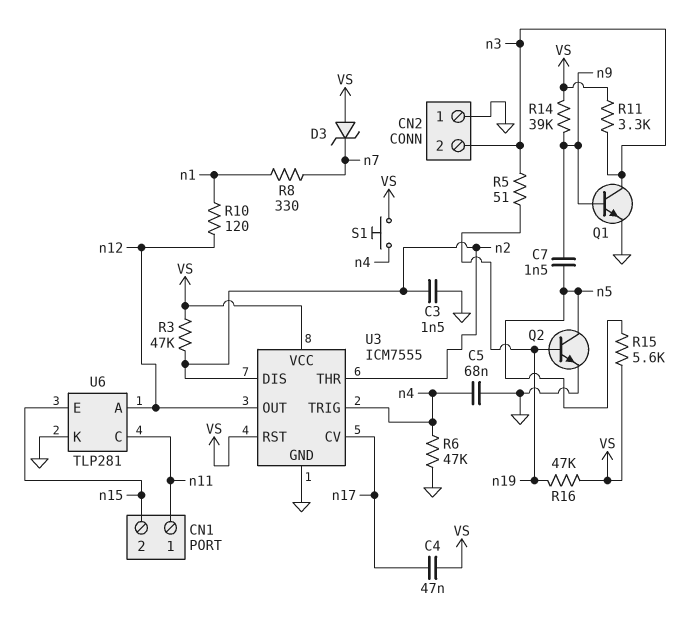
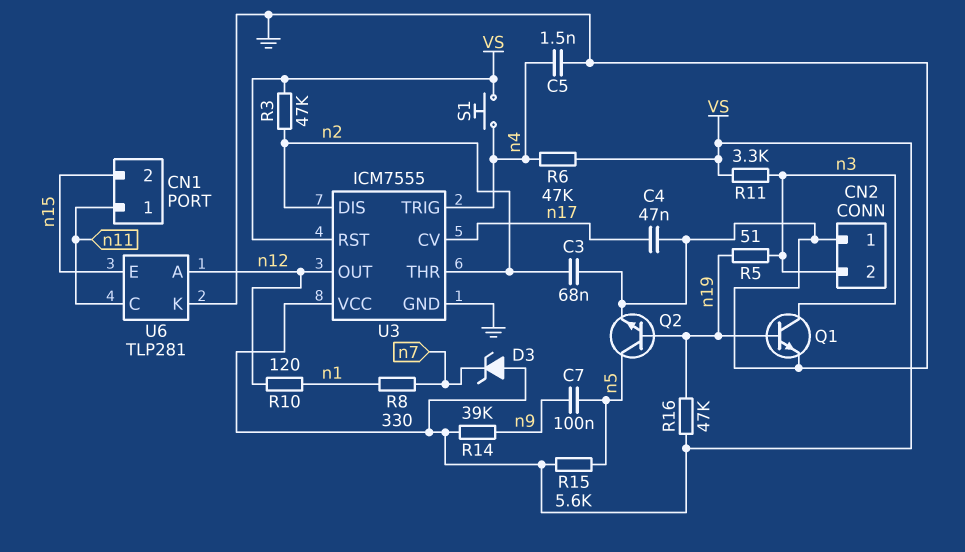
C3: 1.5nF (GND, n2) -> 68nF (GND, n2)
C4: 47nF (VS, n17) -> 47nF (GND, n17)
C5: 68nF (GND, n4) -> 1.5nF (GND, n4)
C7: 1.5nF (n5, n9) -> 100nF (n5, n9)
Q1: NPN (B n9, C n3, E GND) -> NPN (B n19, C n3, E GND)
R6: 47k (GND, n4) -> 47k (VS, n4)

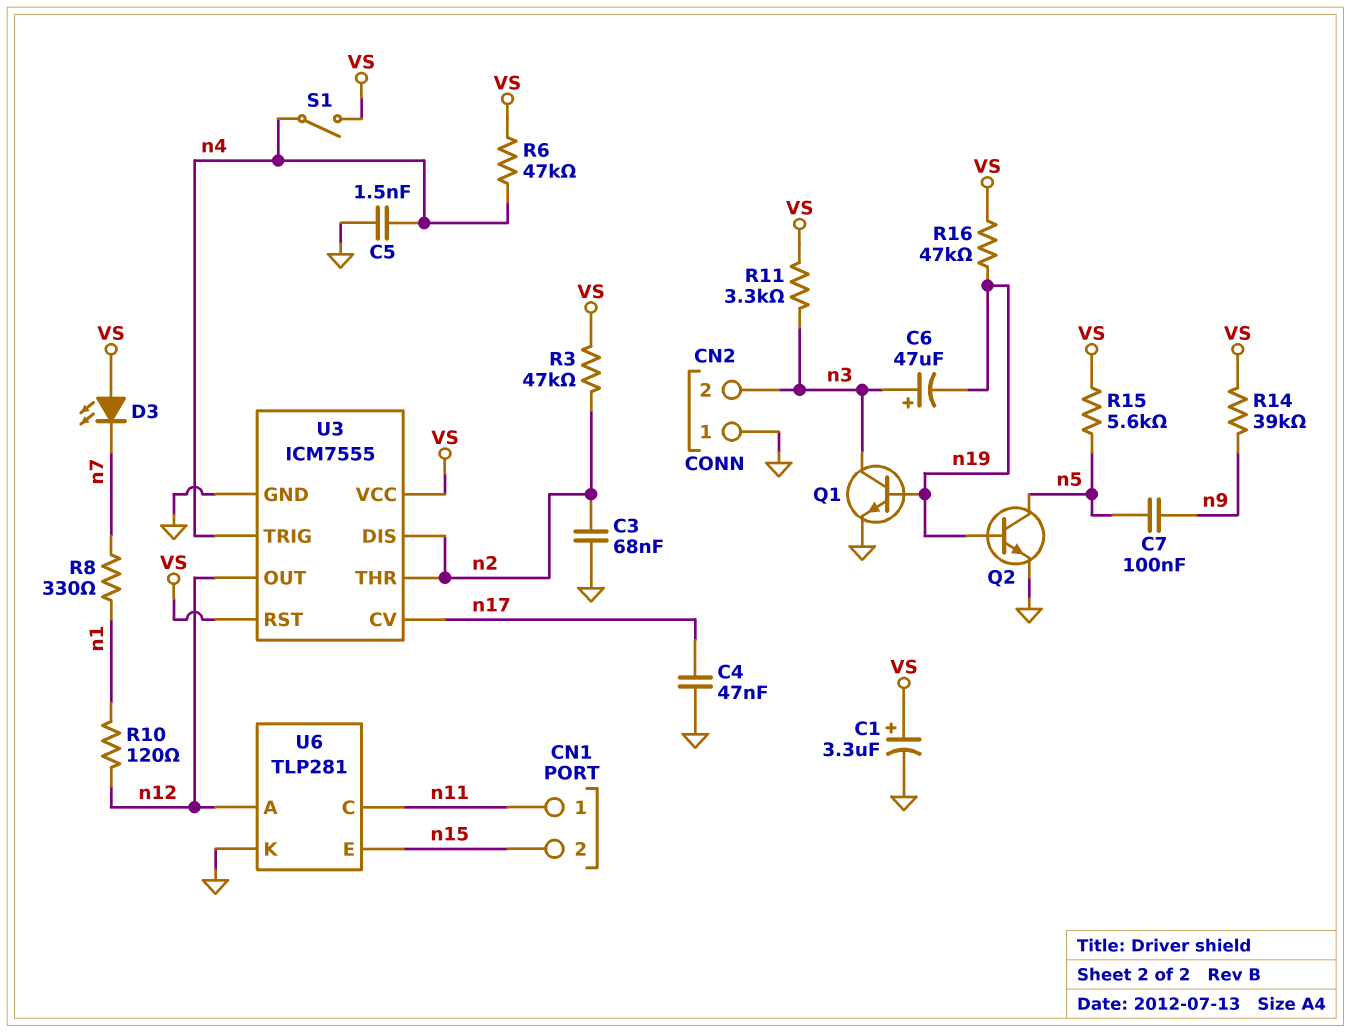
C1: none -> 3.3uF (plus VS, minus GND)
C6: none -> 47uF (plus n3, minus n19)
D3: zener (A VS, K n7) -> LED (A VS, K n7)
R5: 51 (n3, n19) -> none
S1: button (VS, n4) -> switch (VS, n4)

